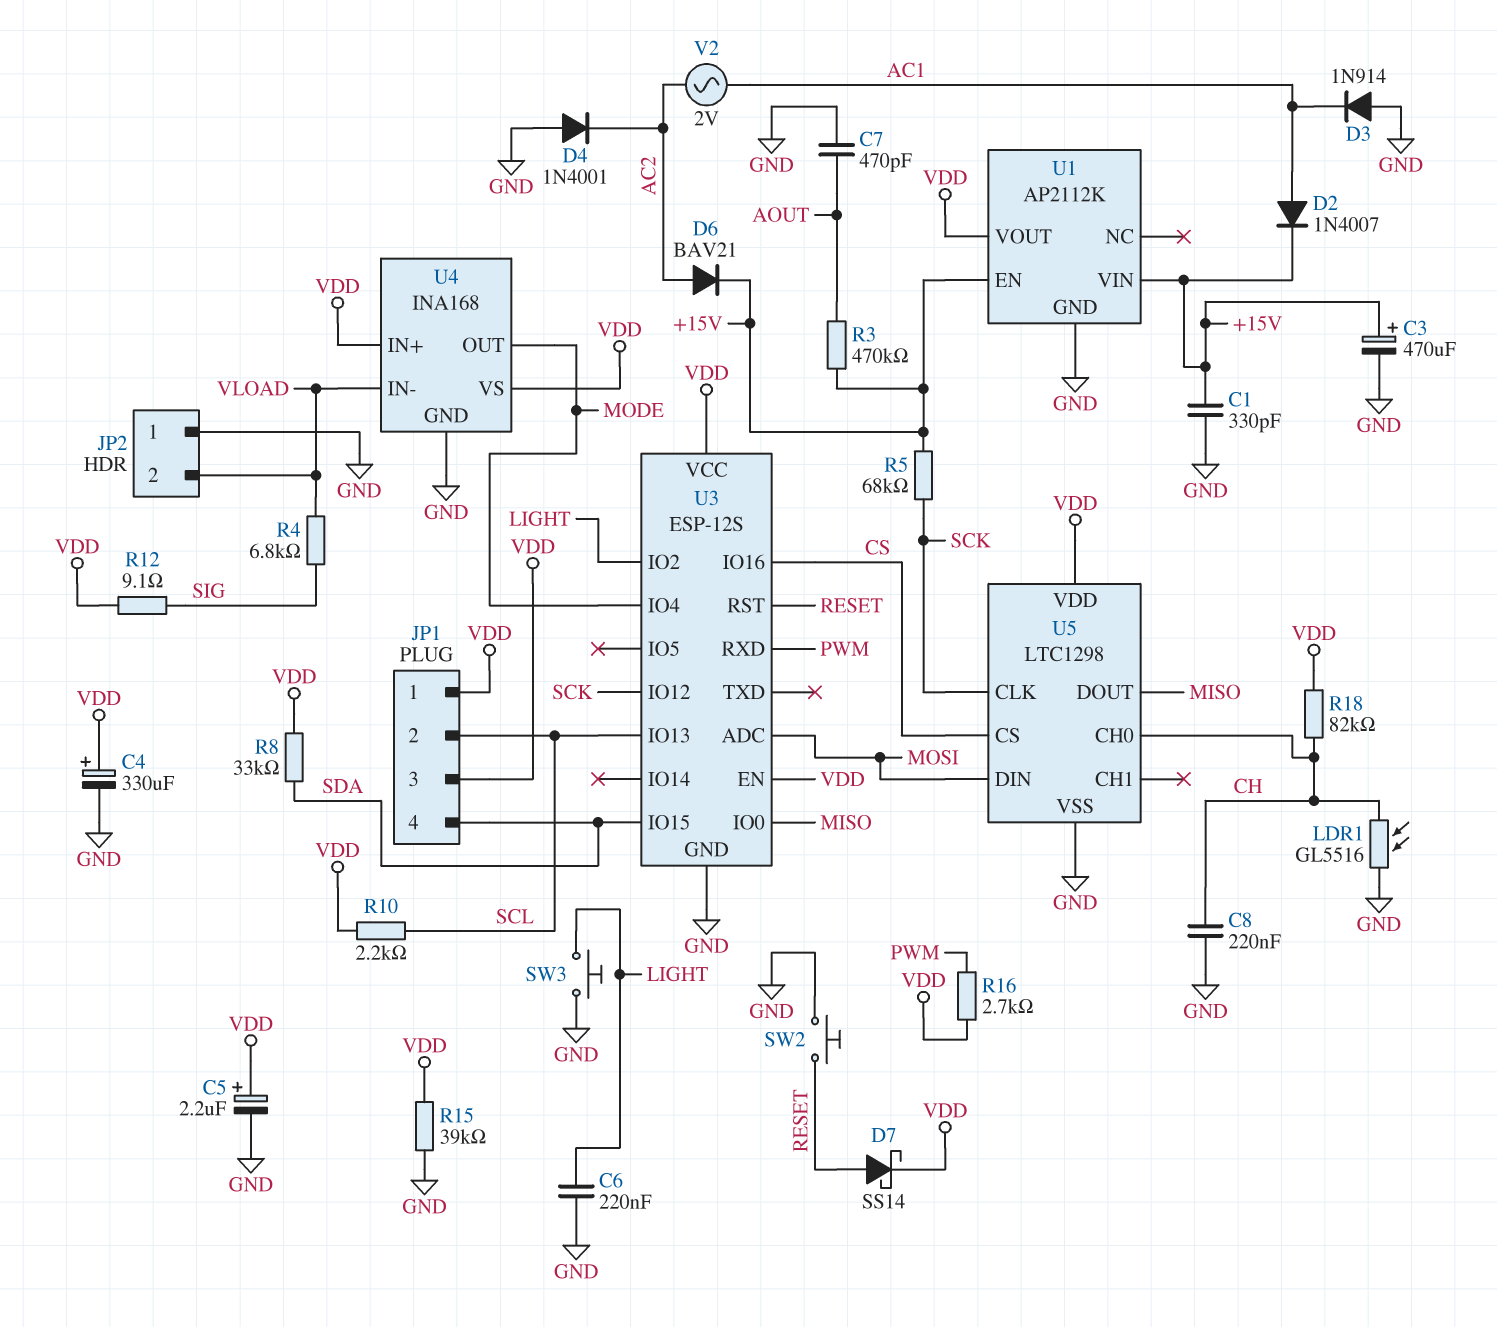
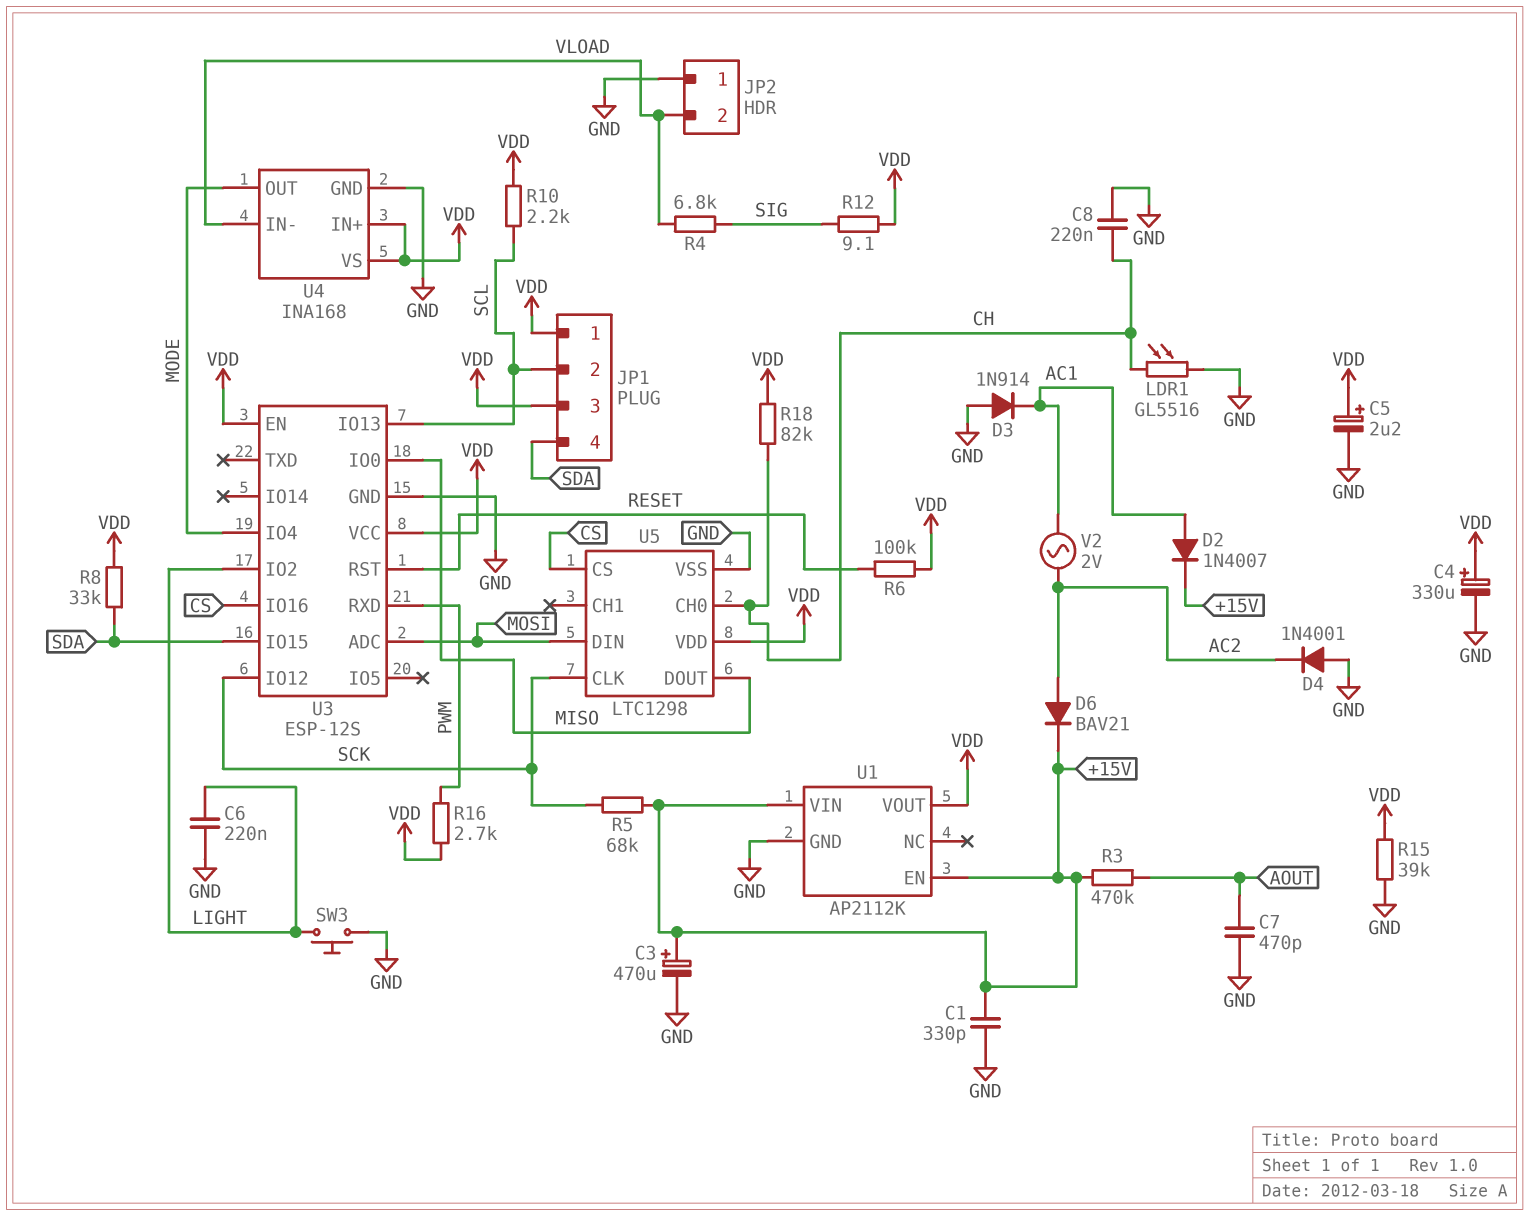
D7: schottky SS14 (A RESET, K VDD) -> none
R6: none -> 100k (RESET, VDD)
SW2: button (GND, RESET) -> none

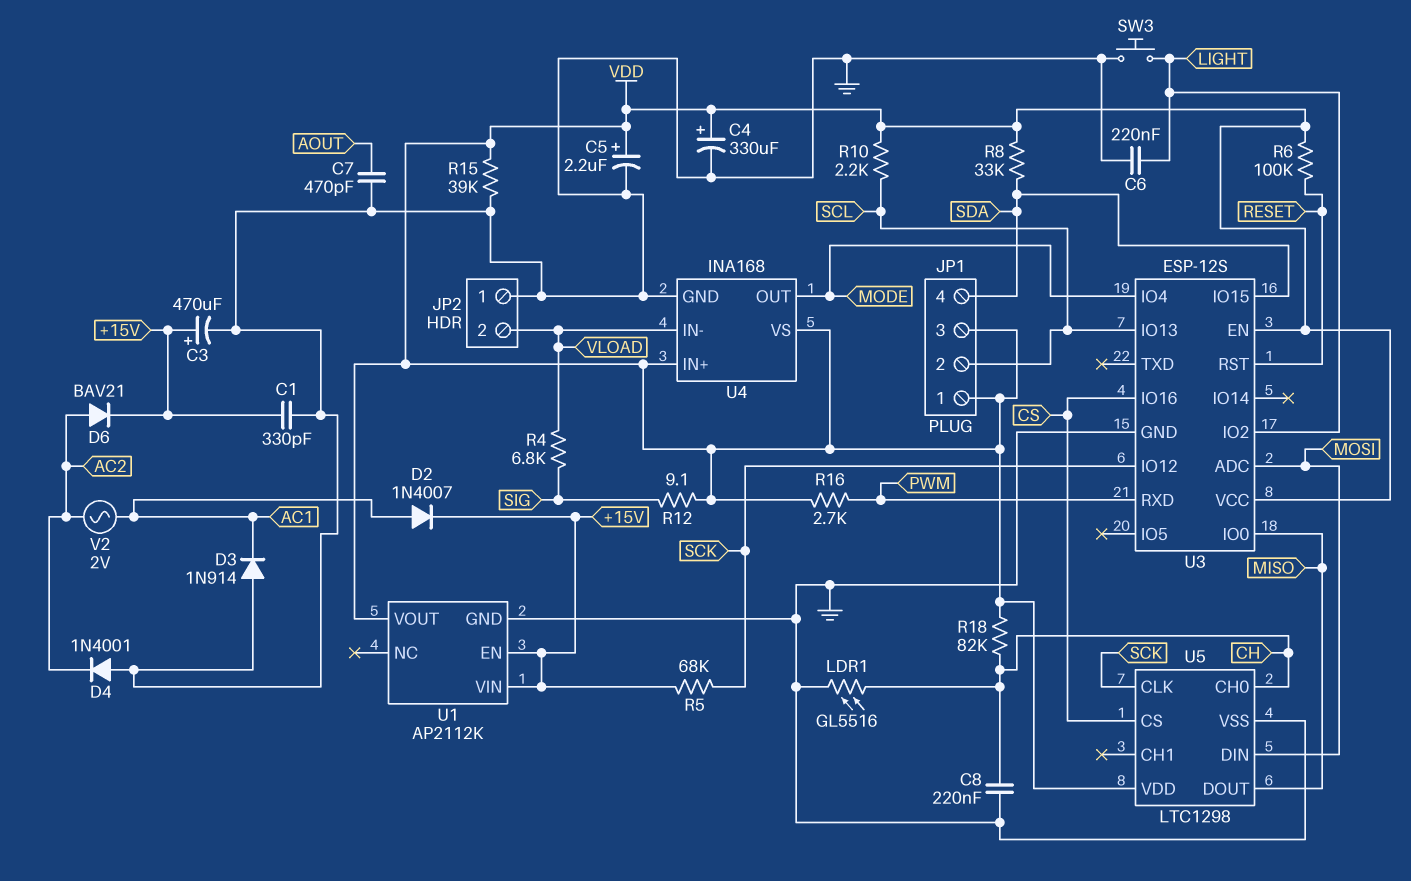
R3: 470k (+15V, AOUT) -> none

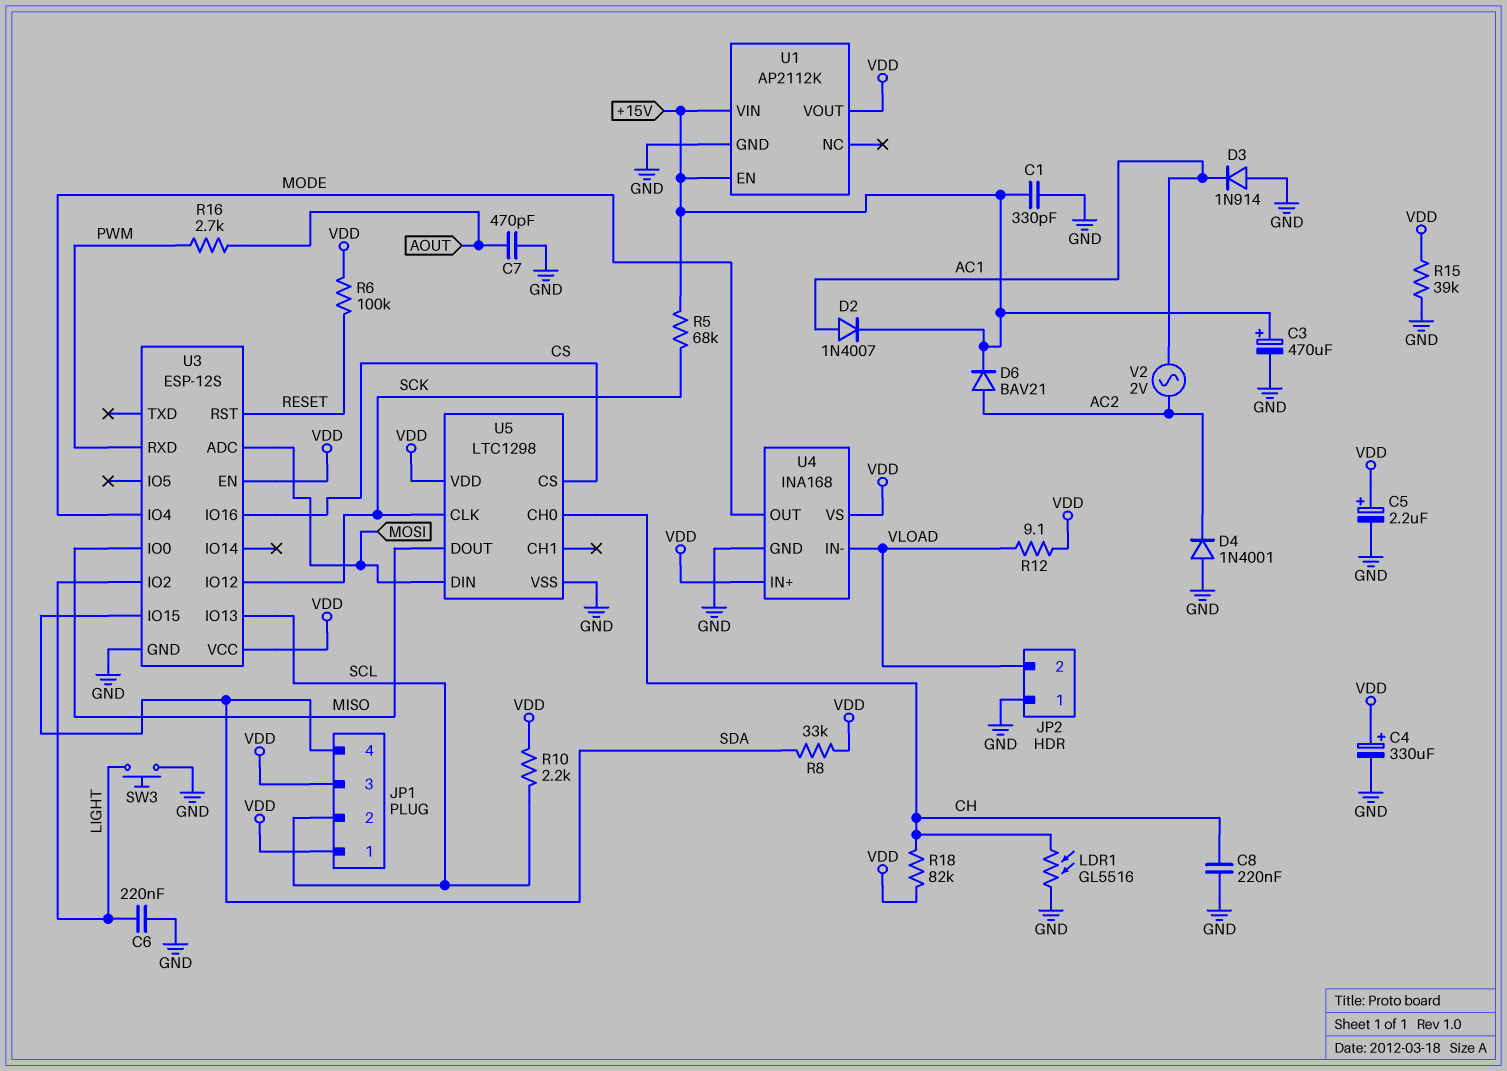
R4: 6.8k (SIG, VLOAD) -> none
R12: 9.1 (SIG, VDD) -> 9.1 (VDD, VLOAD)
R16: 2.7k (PWM, VDD) -> 2.7k (AOUT, PWM)

